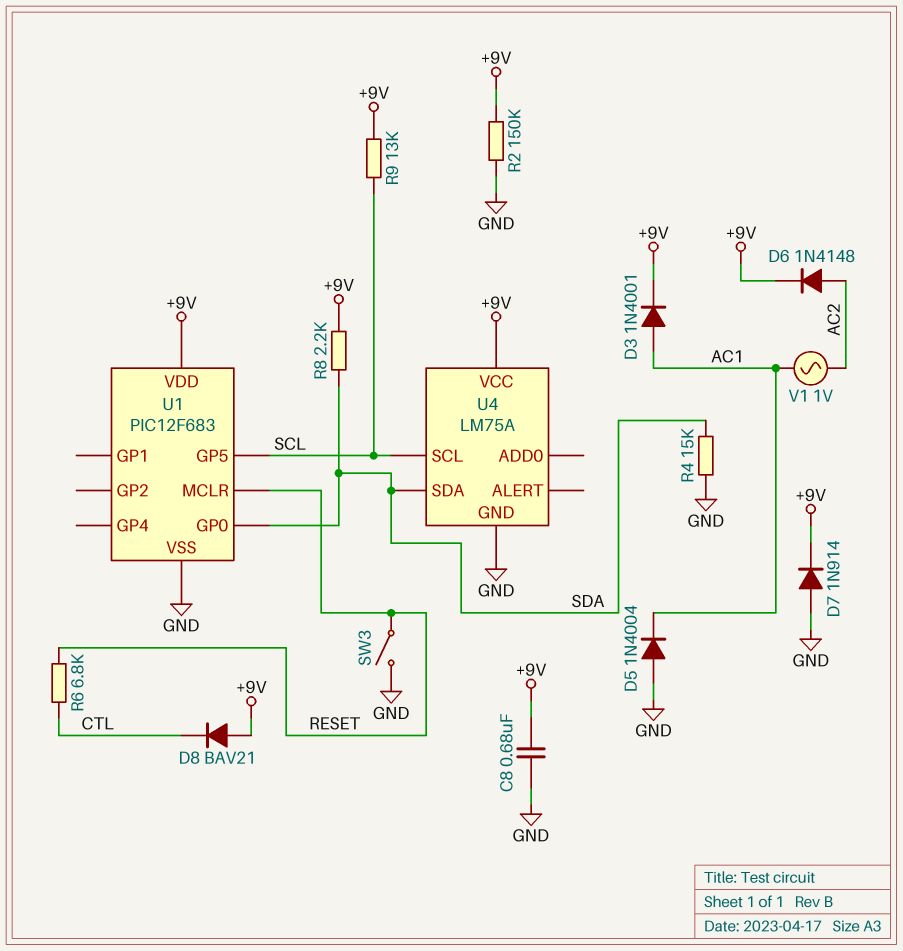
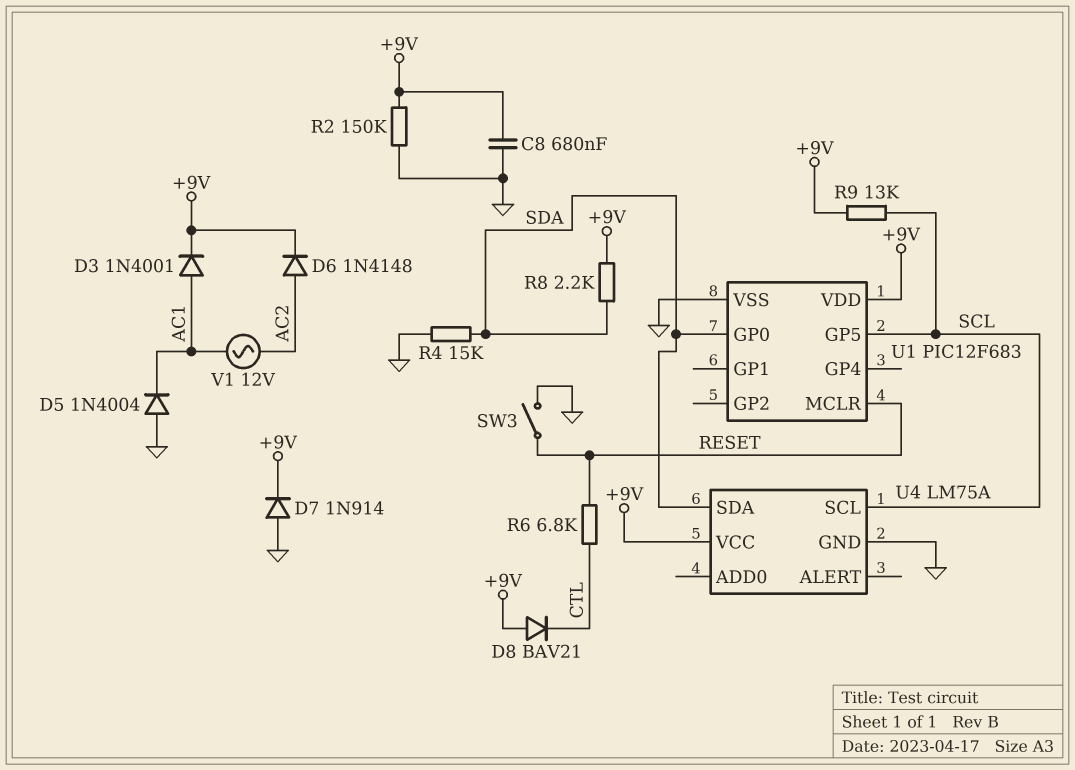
V1: AC 1V (AC1, AC2) -> AC 12V (AC1, AC2)

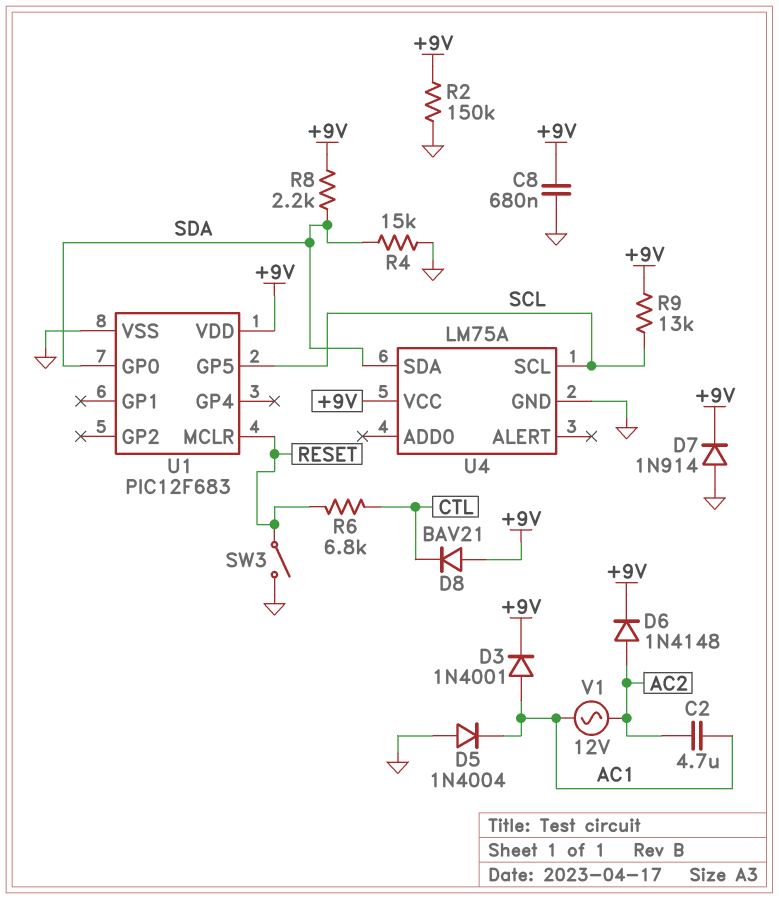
C2: none -> 4.7uF (AC1, AC2)

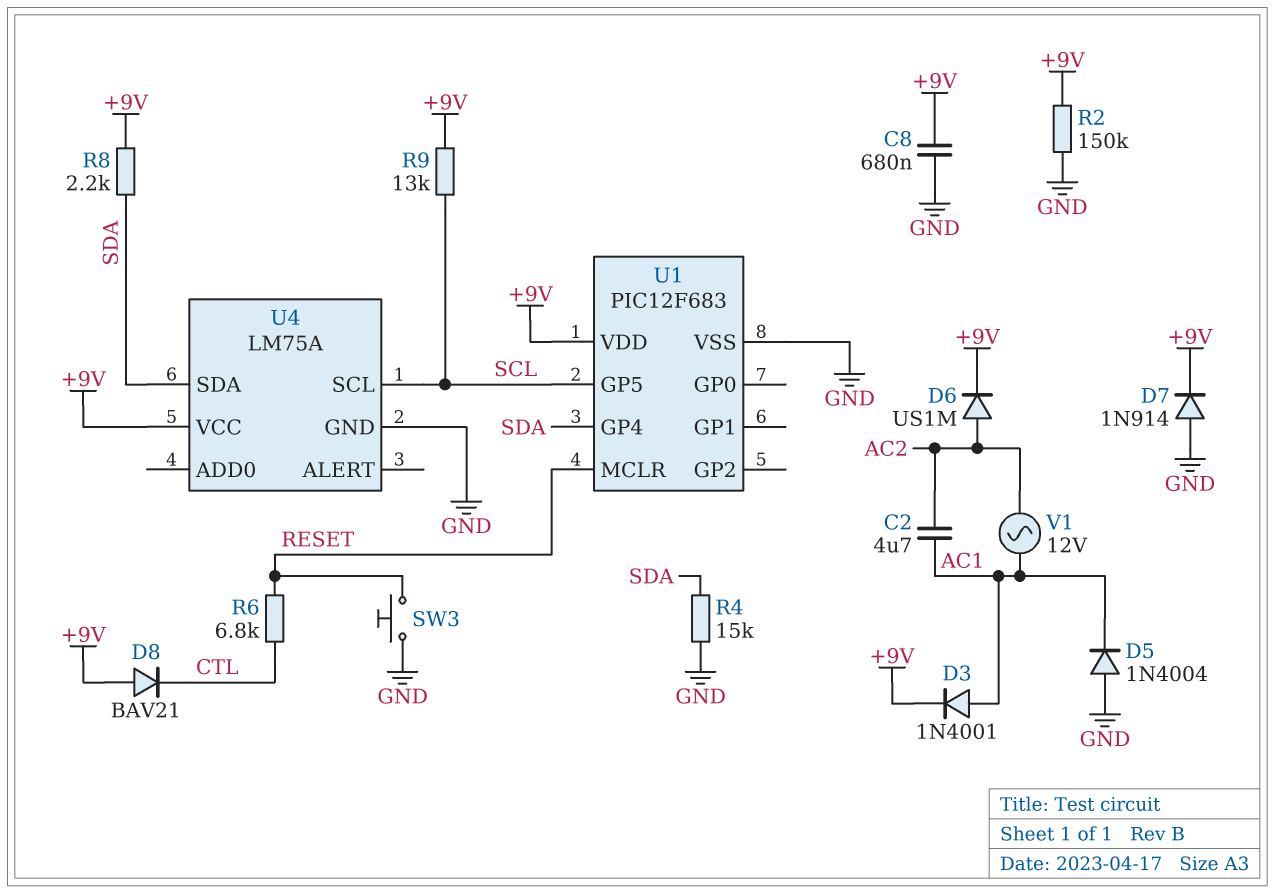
D6: diode 1N4148 (A AC2, K +9V) -> diode US1M (A AC2, K +9V)
SW3: switch (GND, RESET) -> button (GND, RESET)
U1 pin GP0: SDA -> none
U1 pin GP4: none -> SDA

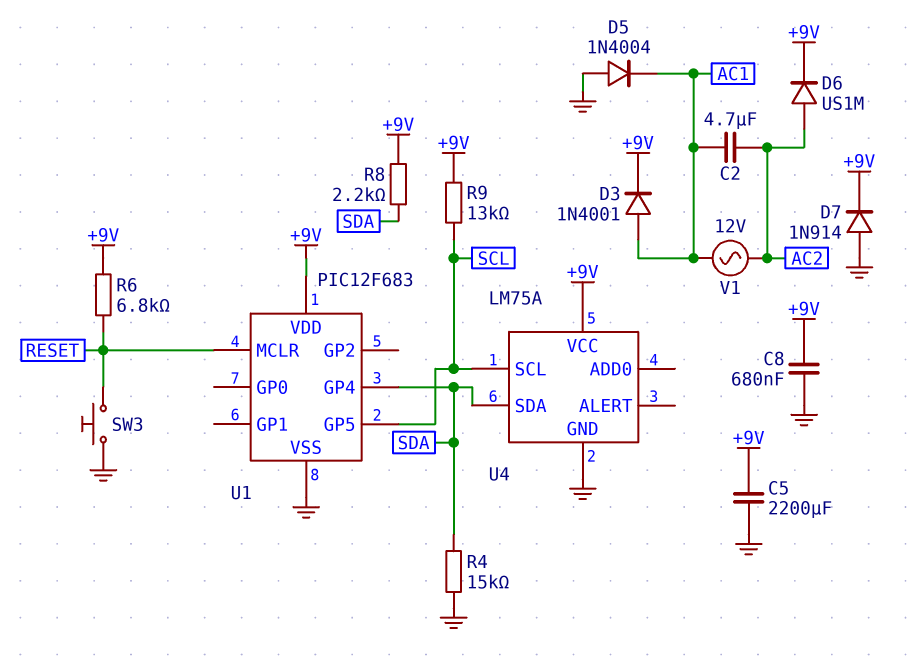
C5: none -> 2200uF (+9V, GND)
D8: diode BAV21 (A +9V, K CTL) -> none
R2: 150k (+9V, GND) -> none
R6: 6.8k (CTL, RESET) -> 6.8k (+9V, RESET)

